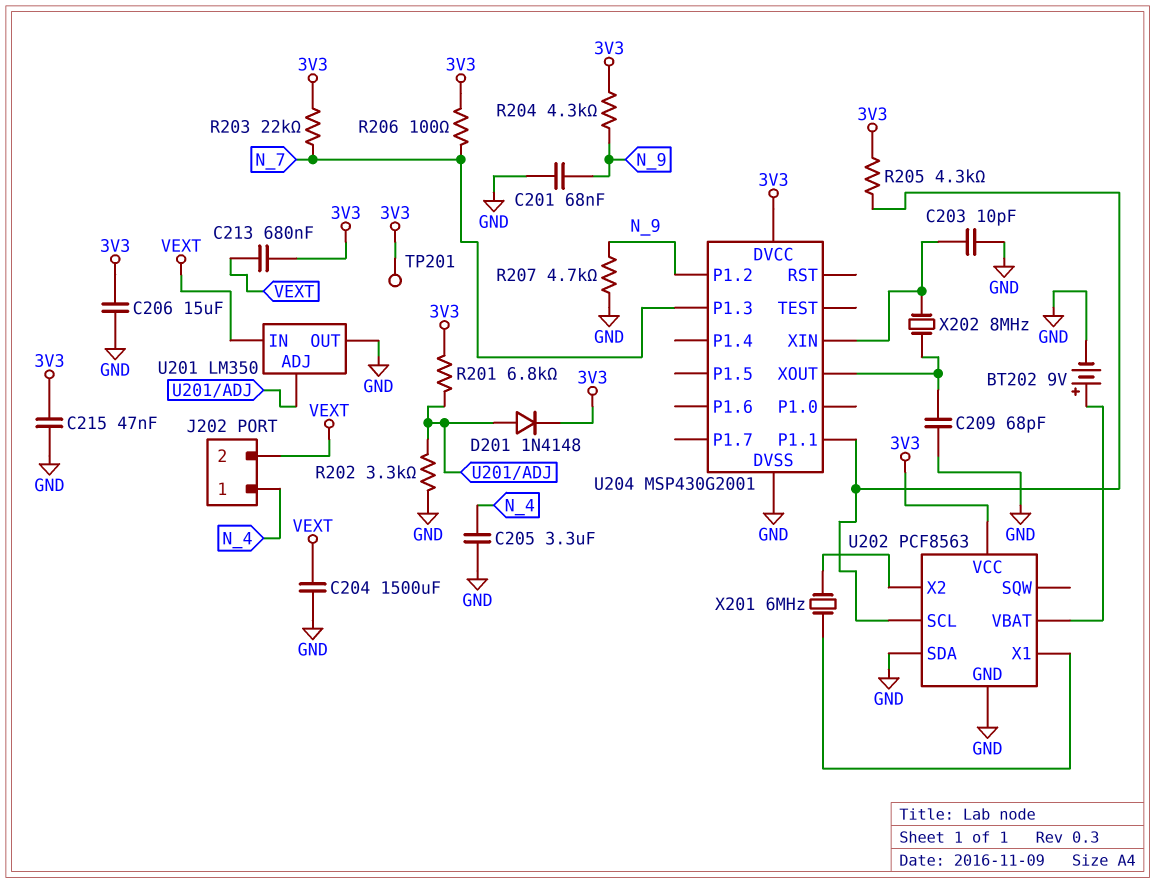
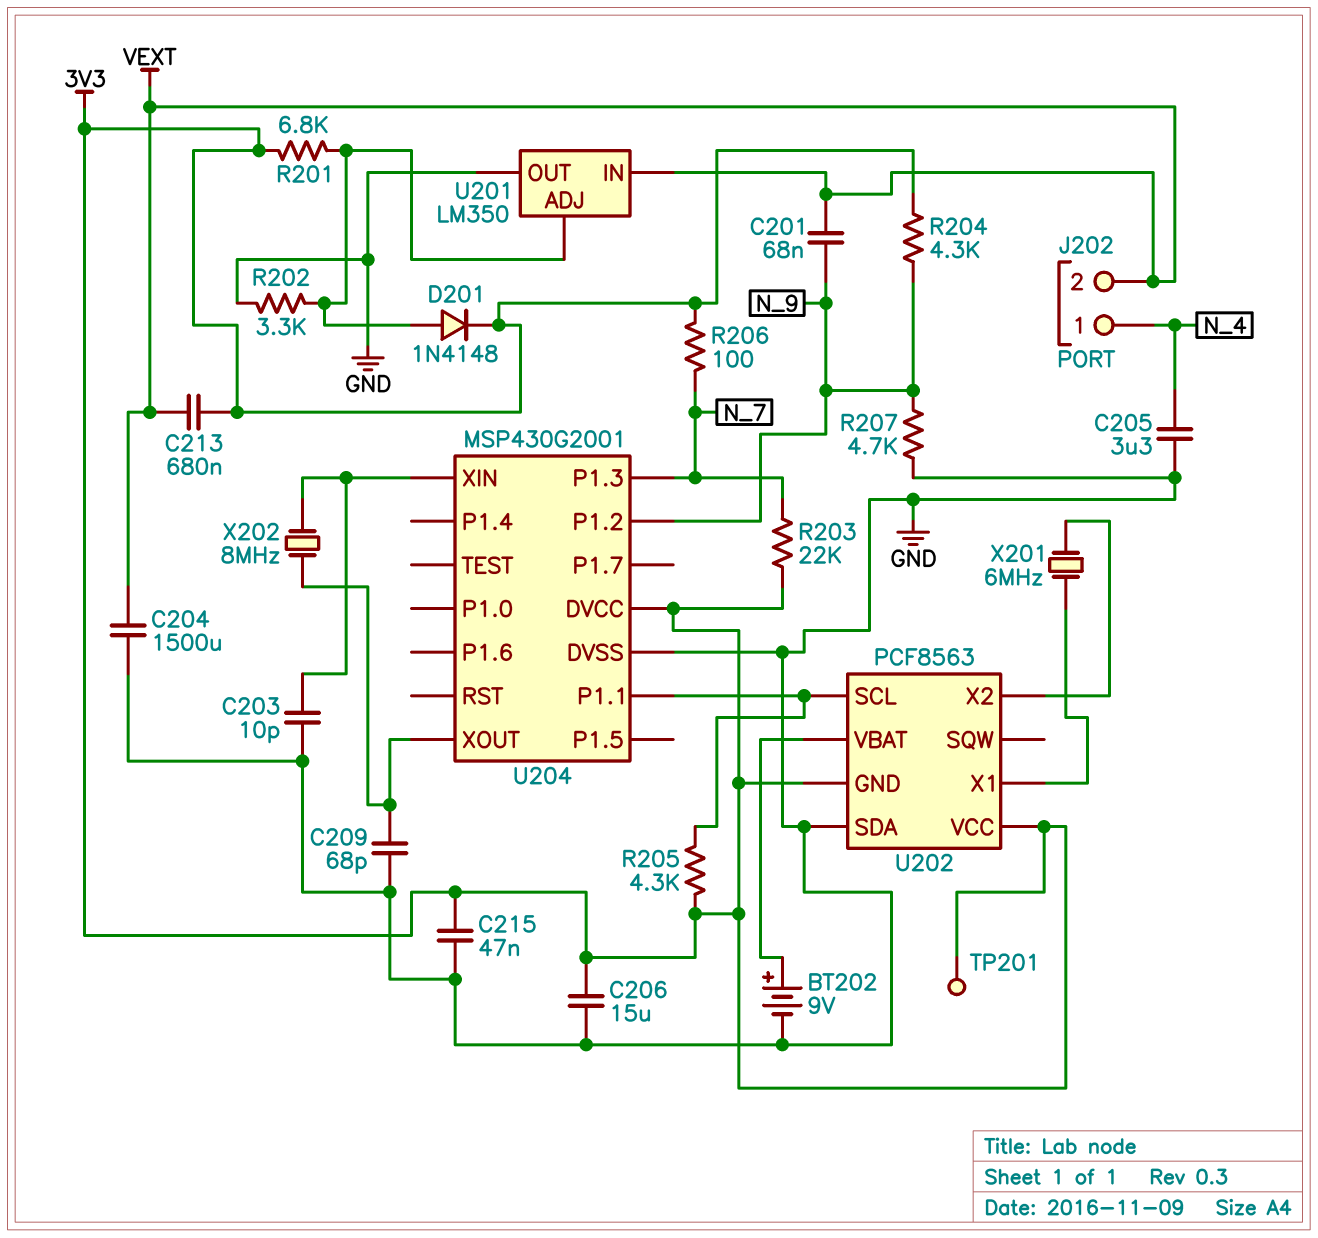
C201: 68nF (GND, N_9) -> 68nF (N_9, VEXT)
U202 pin GND: GND -> 3V3

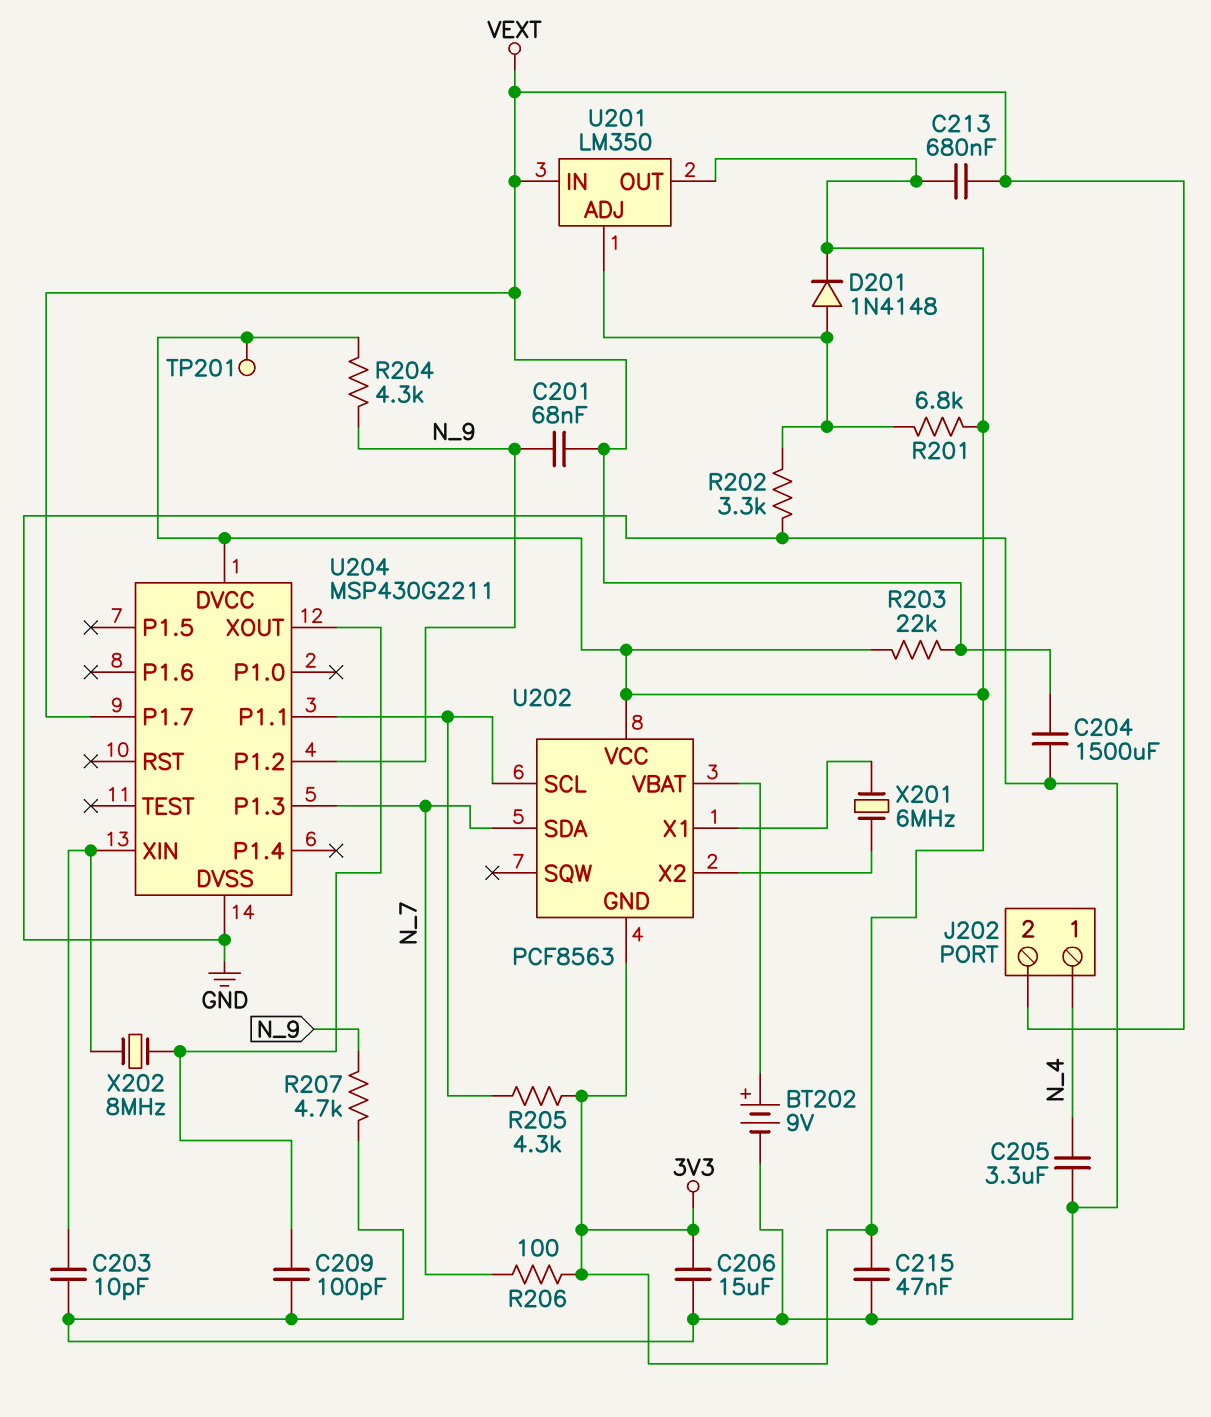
C209: 68pF (GND, U204/XOUT) -> 100pF (GND, U204/XOUT)
R203: 22k (3V3, N_7) -> 22k (3V3, VEXT)
U201 pin OUT: GND -> 3V3
U202 pin SDA: GND -> N_7
U204: MSP430G2001 -> MSP430G2211
U204 pin P1.7: none -> VEXT

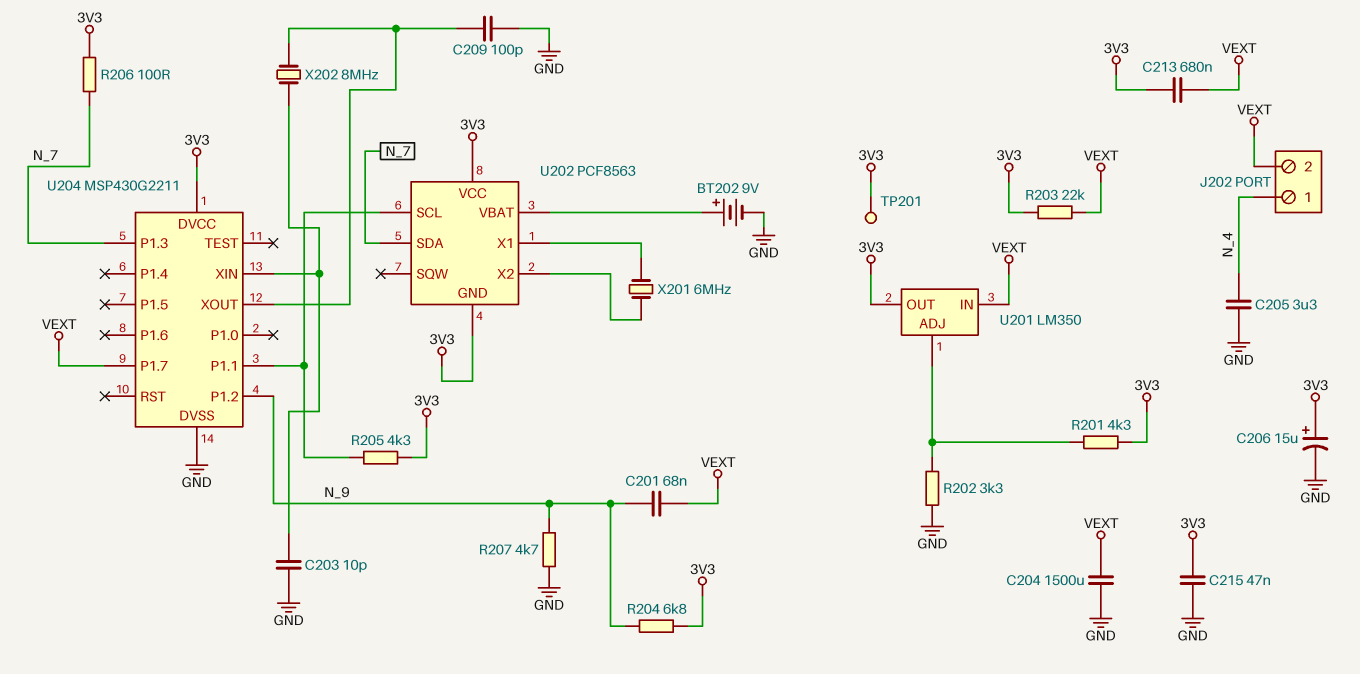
C206: 15uF (3V3, GND) -> 15uF (plus 3V3, minus GND)
D201: diode 1N4148 (A U201/ADJ, K 3V3) -> none
R201: 6.8k (3V3, U201/ADJ) -> 4.3k (3V3, U201/ADJ)
R204: 4.3k (3V3, N_9) -> 6.8k (3V3, N_9)

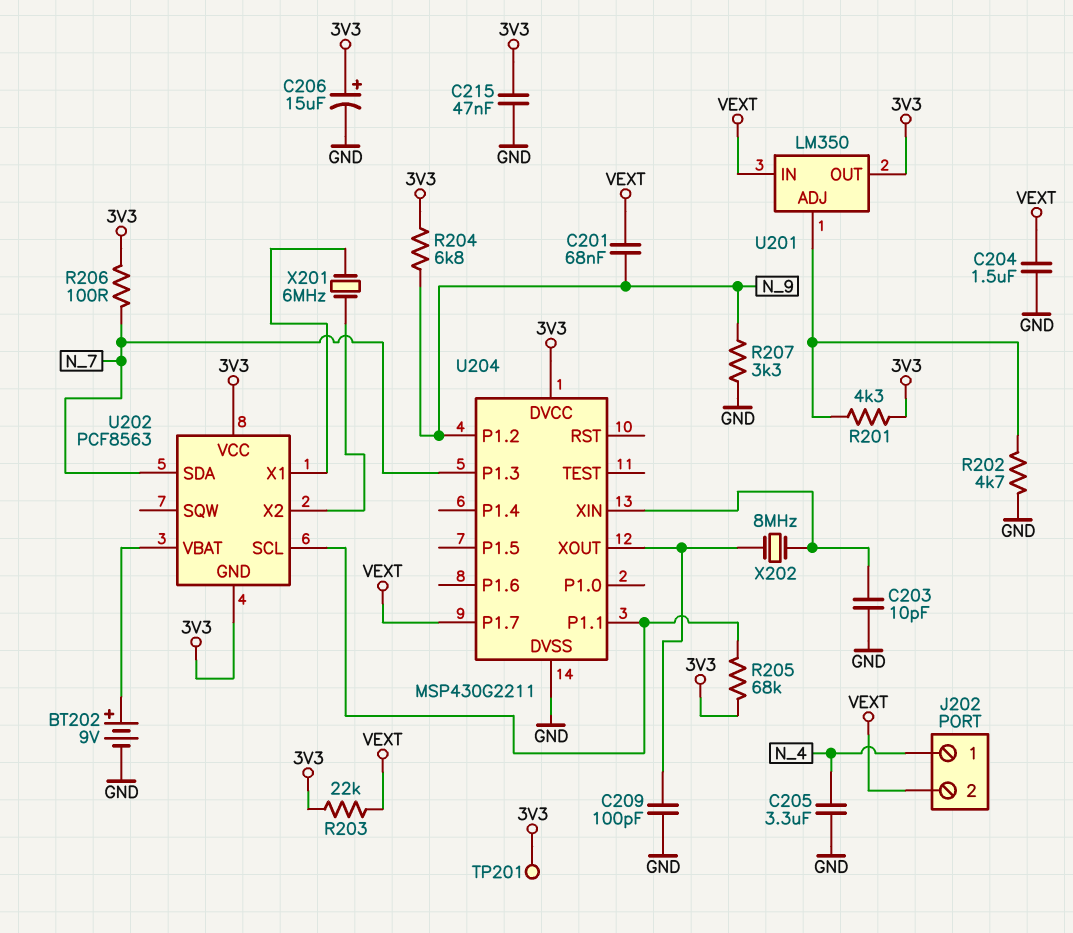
C204: 1500uF (GND, VEXT) -> 1.5uF (GND, VEXT)
C213: 680nF (3V3, VEXT) -> none
R202: 3.3k (GND, U201/ADJ) -> 4.7k (GND, U201/ADJ)
R205: 4.3k (3V3, U202/SCL) -> 68k (3V3, U202/SCL)
R207: 4.7k (GND, N_9) -> 3.3k (GND, N_9)

